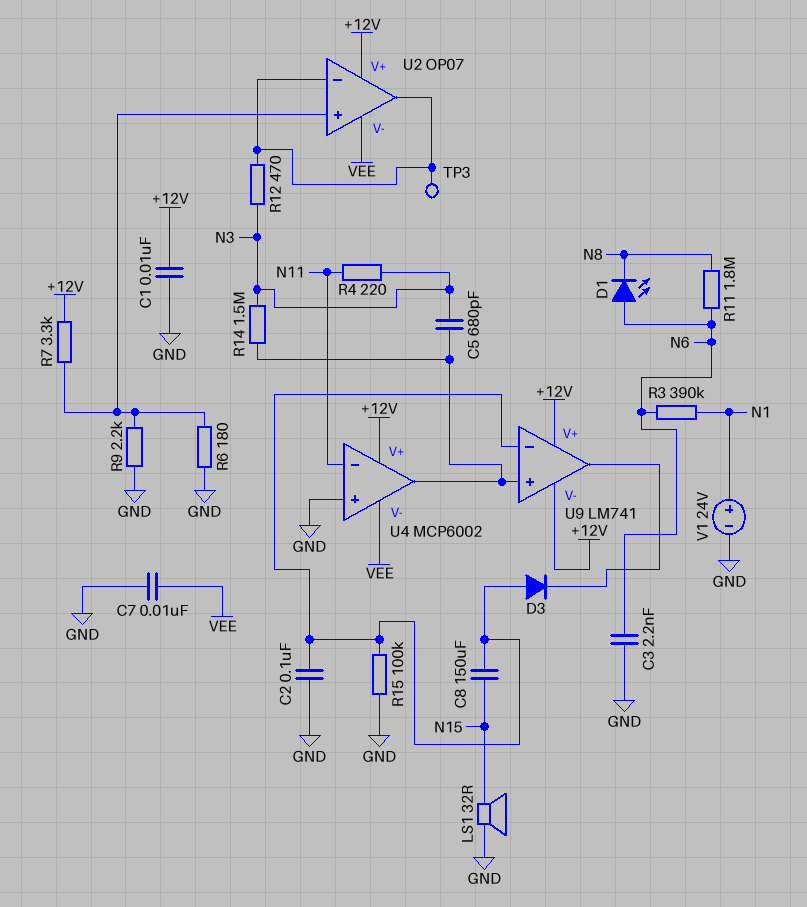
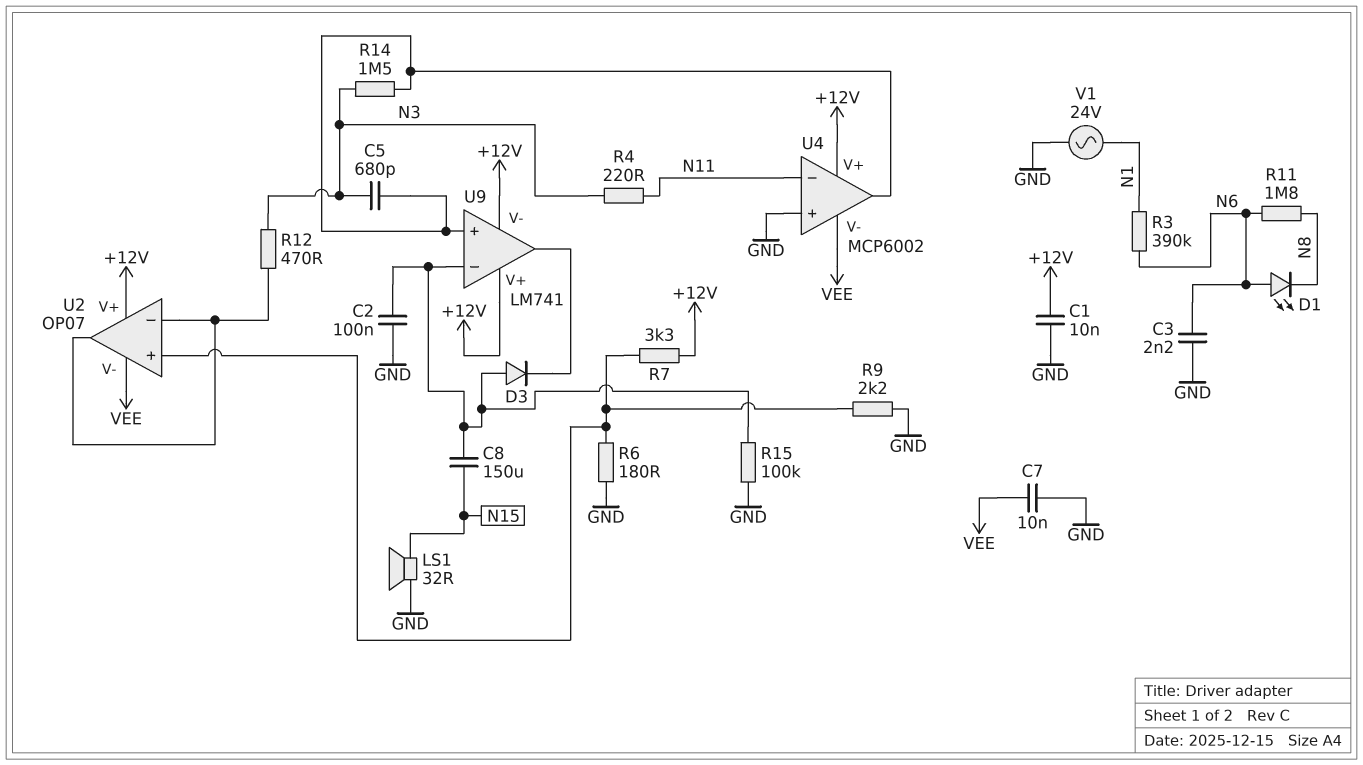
TP3: test point (U2/in-) -> none
V1: 24V (plus N1, minus GND) -> AC 24V (GND, N1)

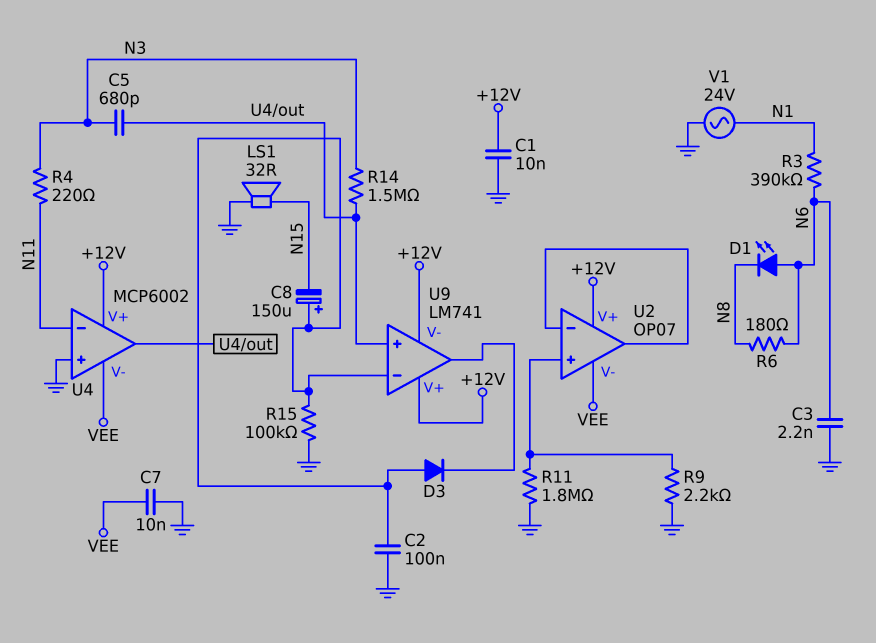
C8: 150uF (N15, U9/in-) -> 150uF (plus U9/in-, minus N15)
R6: 180 (GND, U2/in+) -> 180 (N6, N8)
R7: 3.3k (+12V, U2/in+) -> none
R11: 1.8M (N6, N8) -> 1.8M (GND, U2/in+)
R12: 470 (N3, U2/in-) -> none

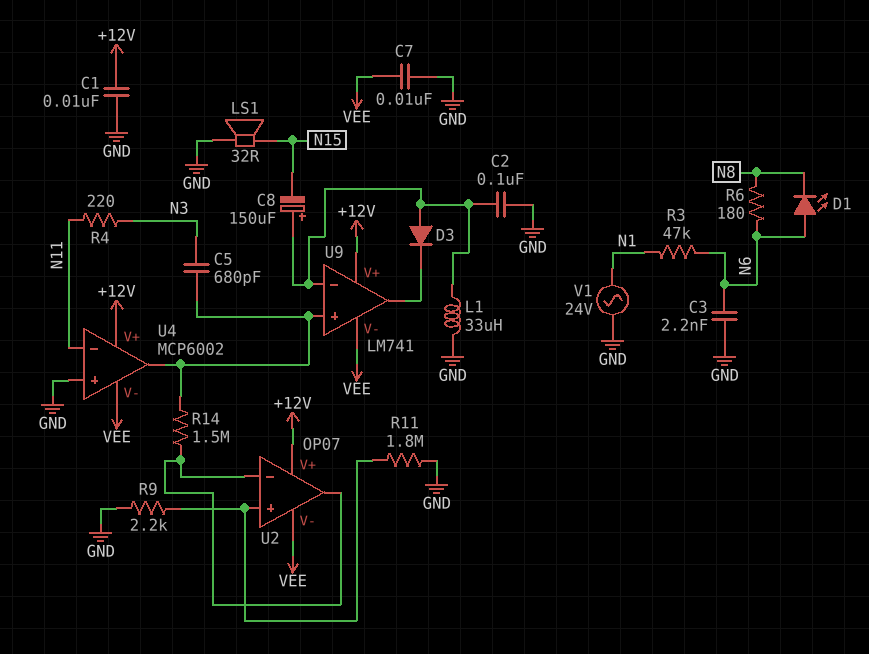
L1: none -> 33uH (GND, U9/in-)
R3: 390k (N1, N6) -> 47k (N1, N6)
R14: 1.5M (N3, U4/out) -> 1.5M (U2/in-, U4/out)
R15: 100k (GND, U9/in-) -> none
U9 pin V-: +12V -> VEE

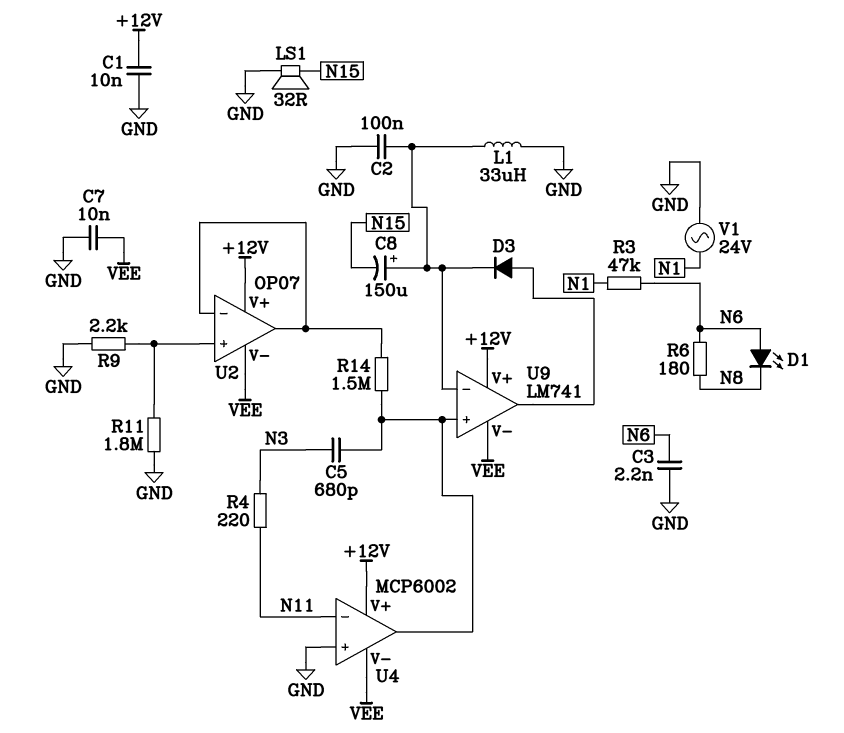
D3: diode (A U9/in-, K U9/out) -> diode (A U9/out, K U9/in-)

